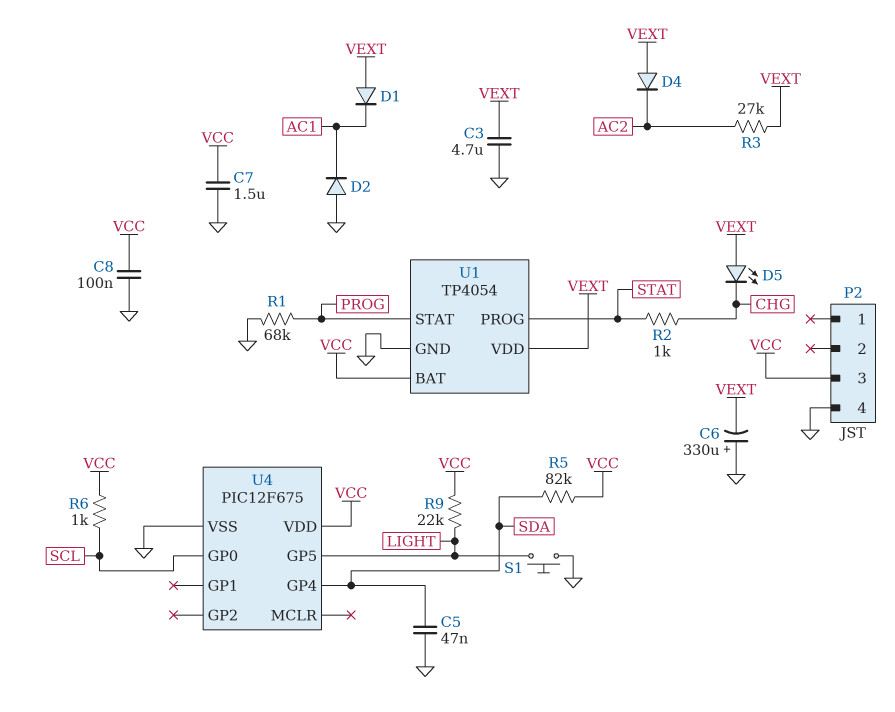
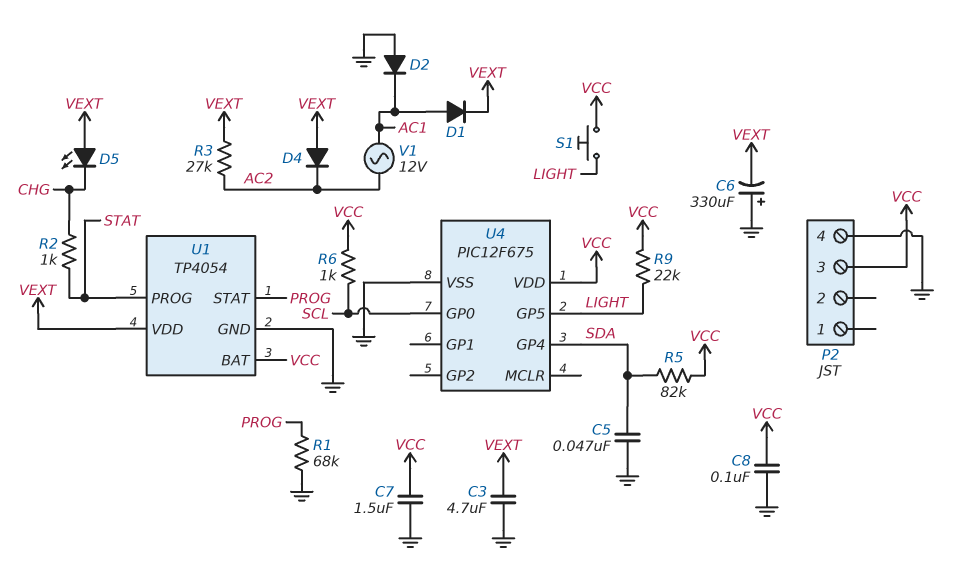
D1: diode (A VEXT, K AC1) -> diode (A AC1, K VEXT)
S1: button (GND, LIGHT) -> button (LIGHT, VCC)
V1: none -> AC 12V (AC1, AC2)

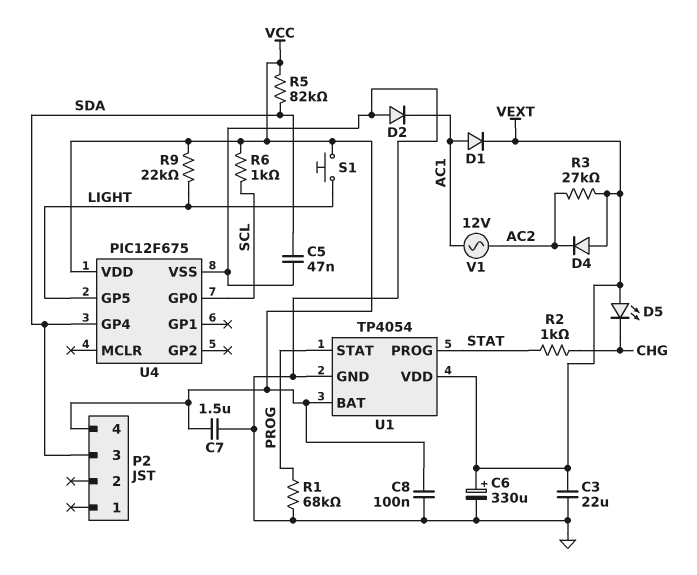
C3: 4.7uF (GND, VEXT) -> 22uF (GND, VEXT)
C6: 330uF (plus GND, minus VEXT) -> 330uF (plus VEXT, minus GND)
P2 pin 3: VCC -> SDA
P2 pin 4: GND -> VCC

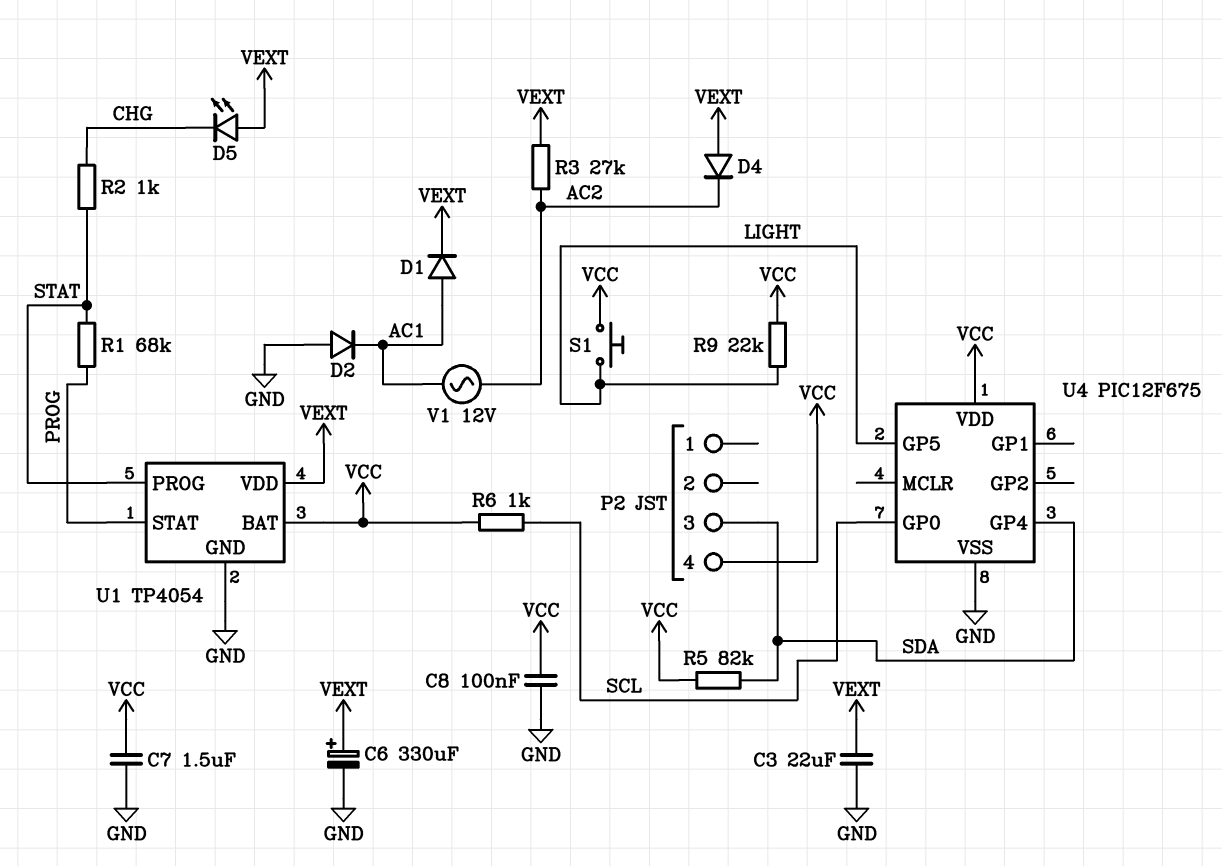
C5: 47nF (GND, SDA) -> none
R1: 68k (GND, PROG) -> 68k (PROG, STAT)

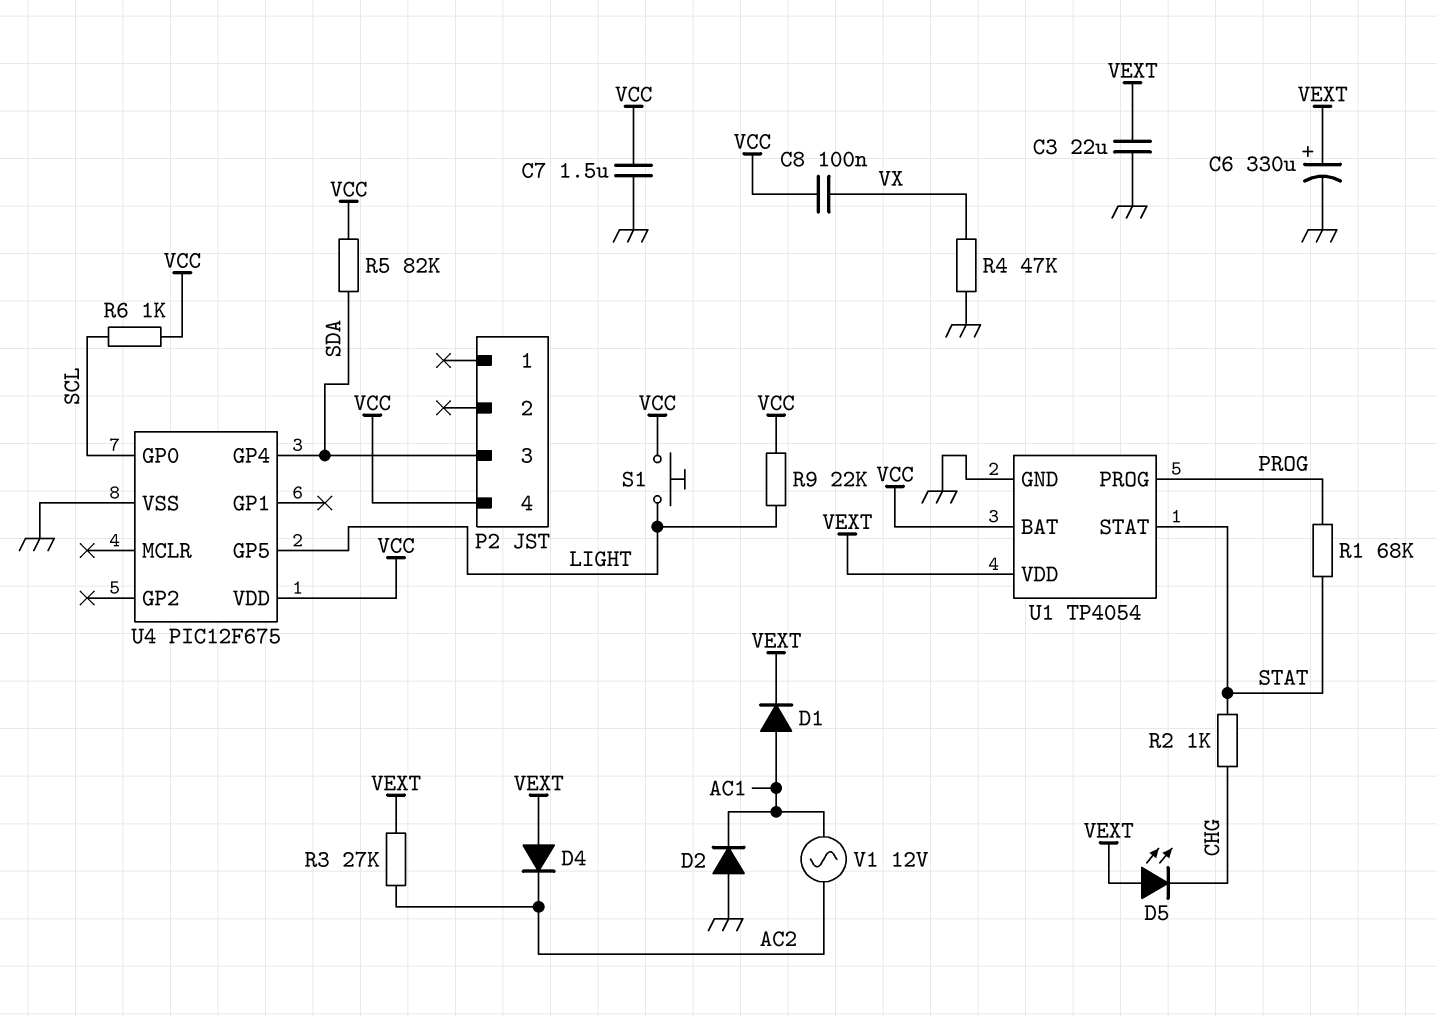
C8: 100nF (GND, VCC) -> 100nF (VCC, VX)
R4: none -> 47k (GND, VX)
U1 pin PROG: STAT -> PROG
U1 pin STAT: PROG -> STAT

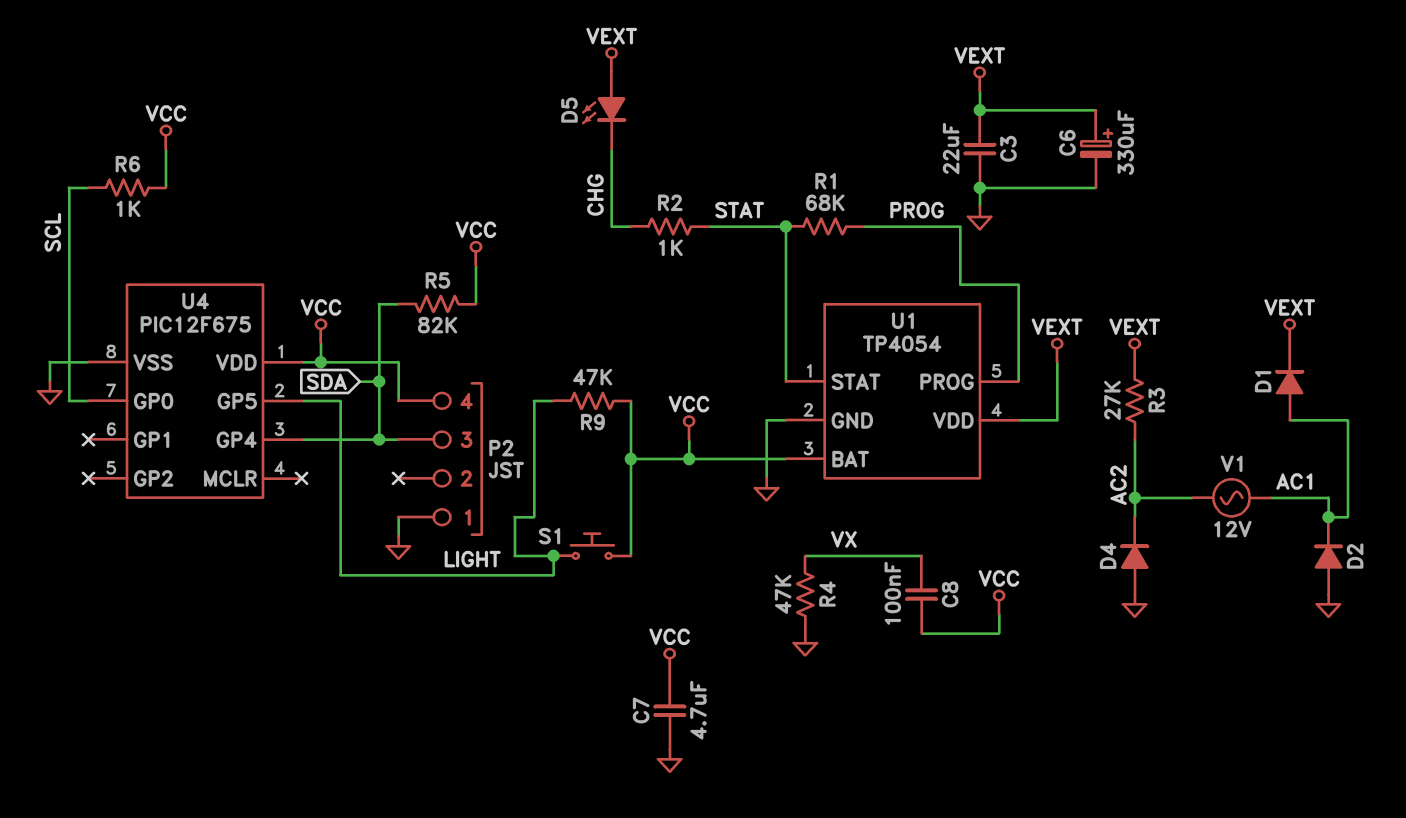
C7: 1.5uF (GND, VCC) -> 4.7uF (GND, VCC)
D4: diode (A VEXT, K AC2) -> diode (A GND, K AC2)
P2 pin 1: none -> GND
R9: 22k (LIGHT, VCC) -> 47k (LIGHT, VCC)

